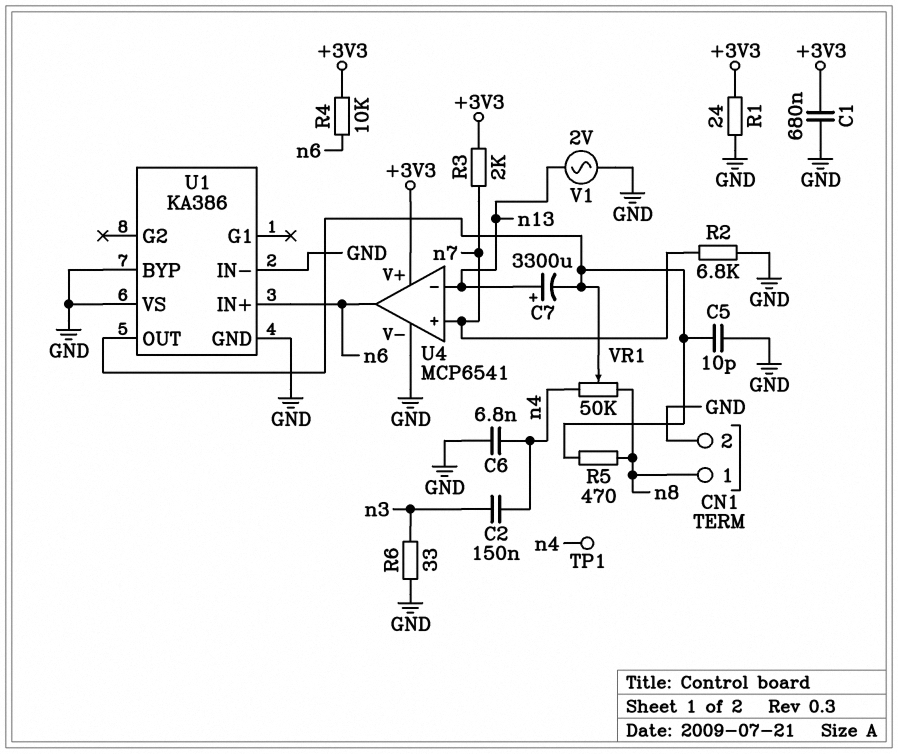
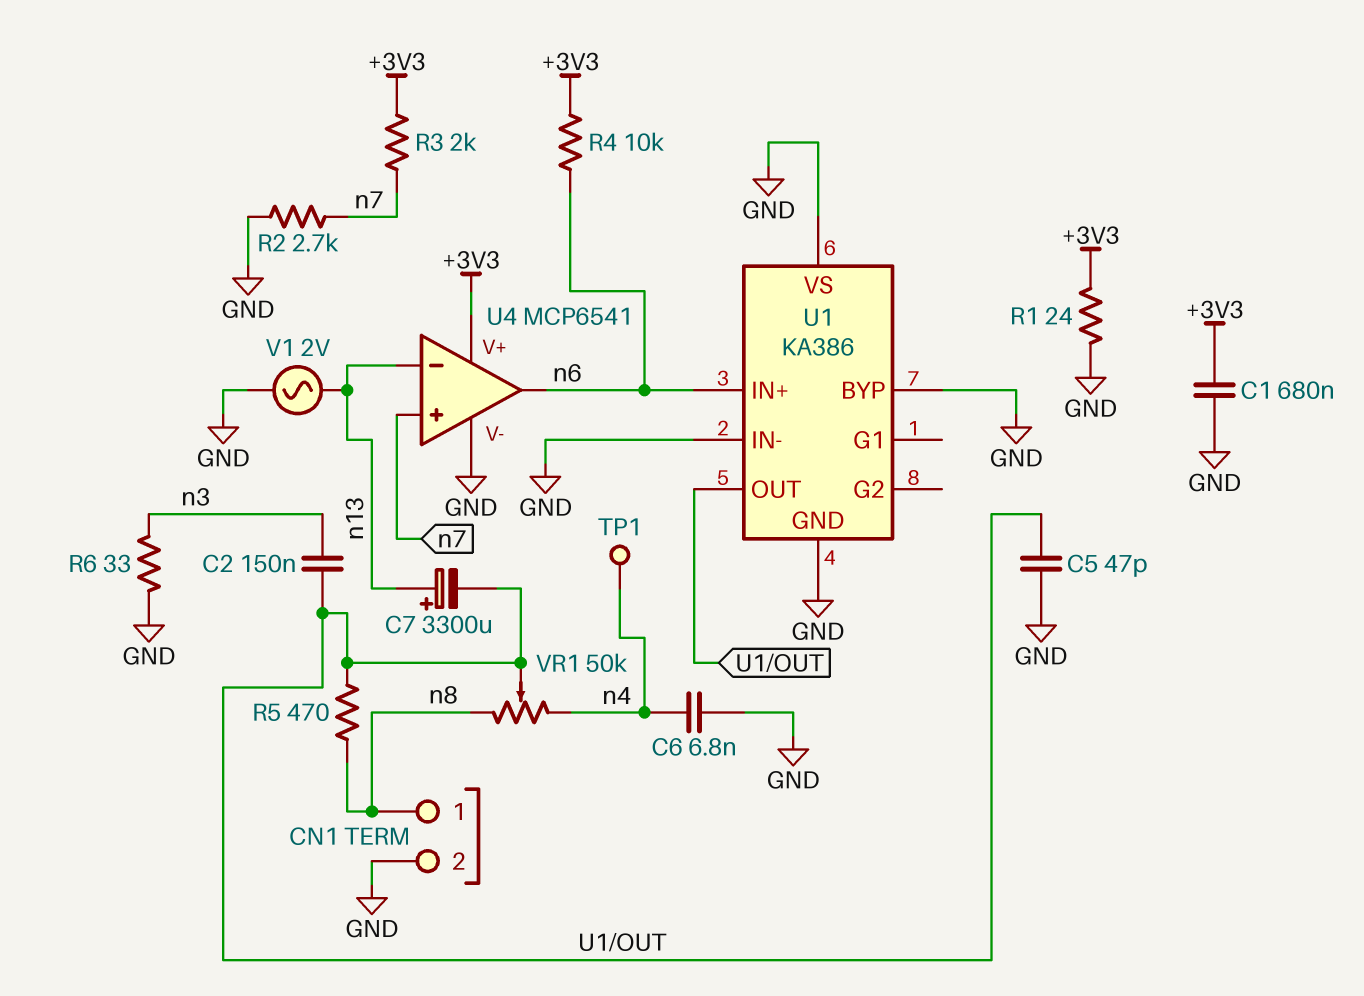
C2: 150nF (n3, n4) -> 150nF (U1/OUT, n3)
C5: 10pF (GND, U1/OUT) -> 47pF (GND, U1/OUT)
R2: 6.8k (GND, n7) -> 2.7k (GND, n7)

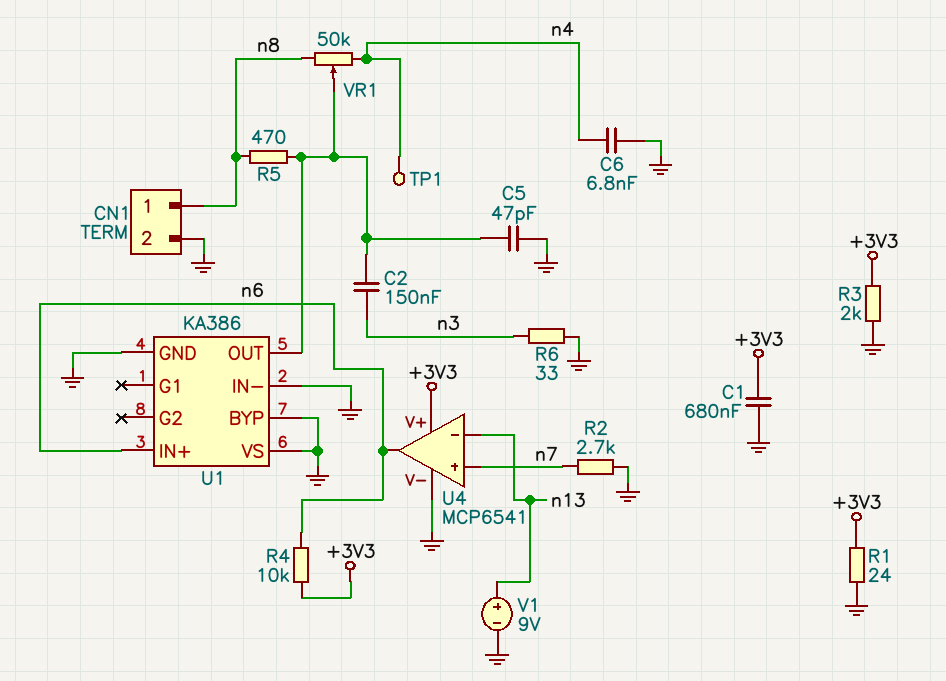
C7: 3300uF (plus n13, minus U1/OUT) -> none
R3: 2k (+3V3, n7) -> 2k (+3V3, GND)
V1: AC 2V (GND, n13) -> 9V (plus n13, minus GND)

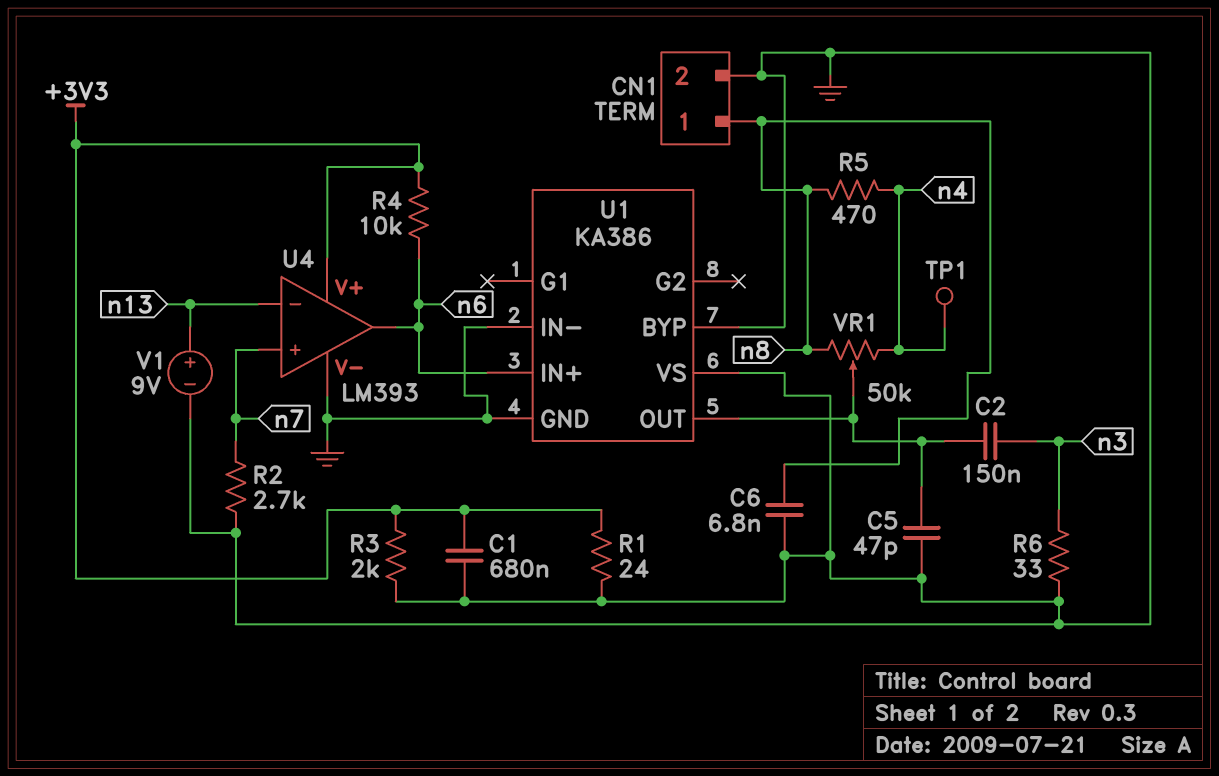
C6: 6.8nF (GND, n4) -> 6.8nF (GND, n8)
R5: 470 (U1/OUT, n8) -> 470 (n4, n8)
U4: MCP6541 -> LM393

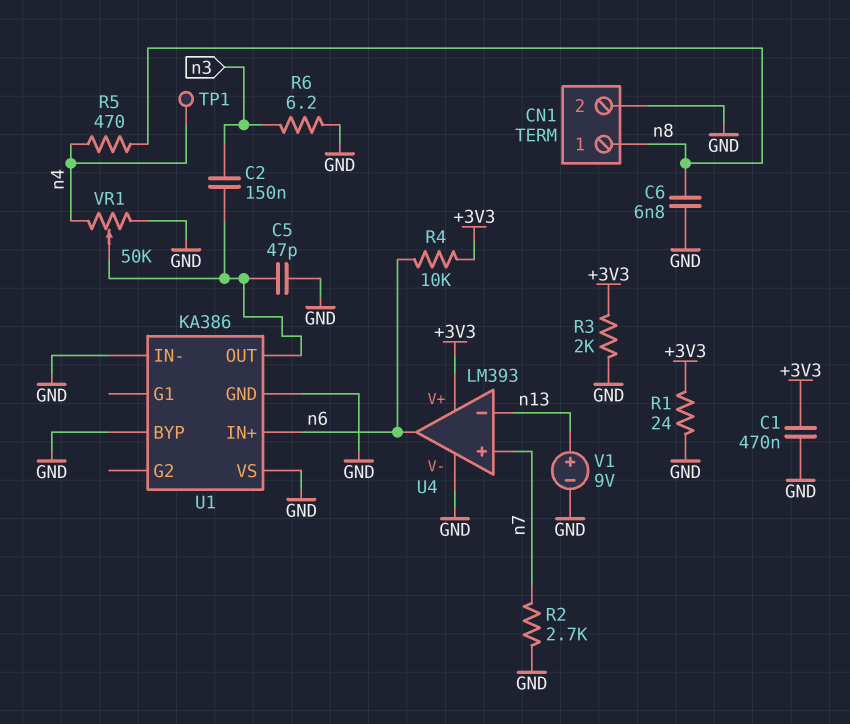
C1: 680nF (+3V3, GND) -> 470nF (+3V3, GND)
R6: 33 (GND, n3) -> 6.2 (GND, n3)
VR1: 50k (n4, n8, wiper U1/OUT) -> 50k (GND, n4, wiper U1/OUT)

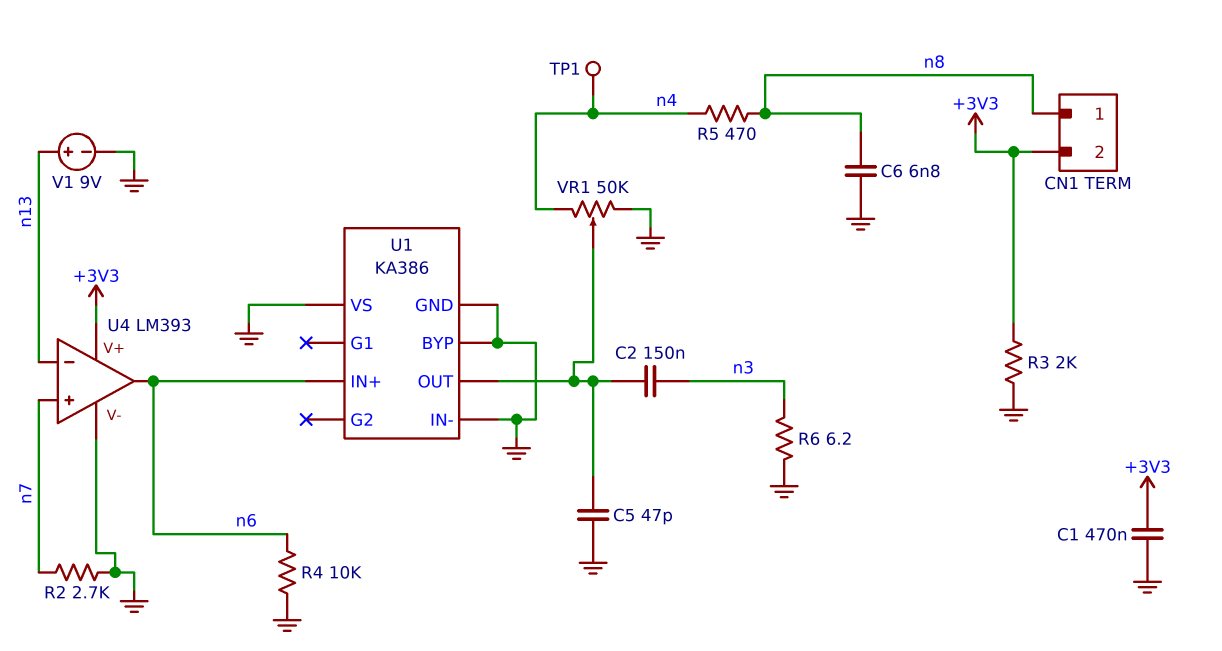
CN1 pin 2: GND -> +3V3
R1: 24 (+3V3, GND) -> none
R4: 10k (+3V3, n6) -> 10k (GND, n6)

